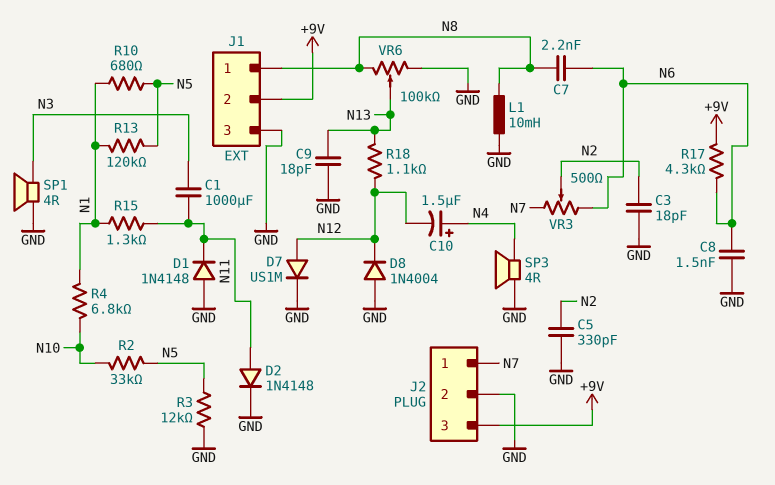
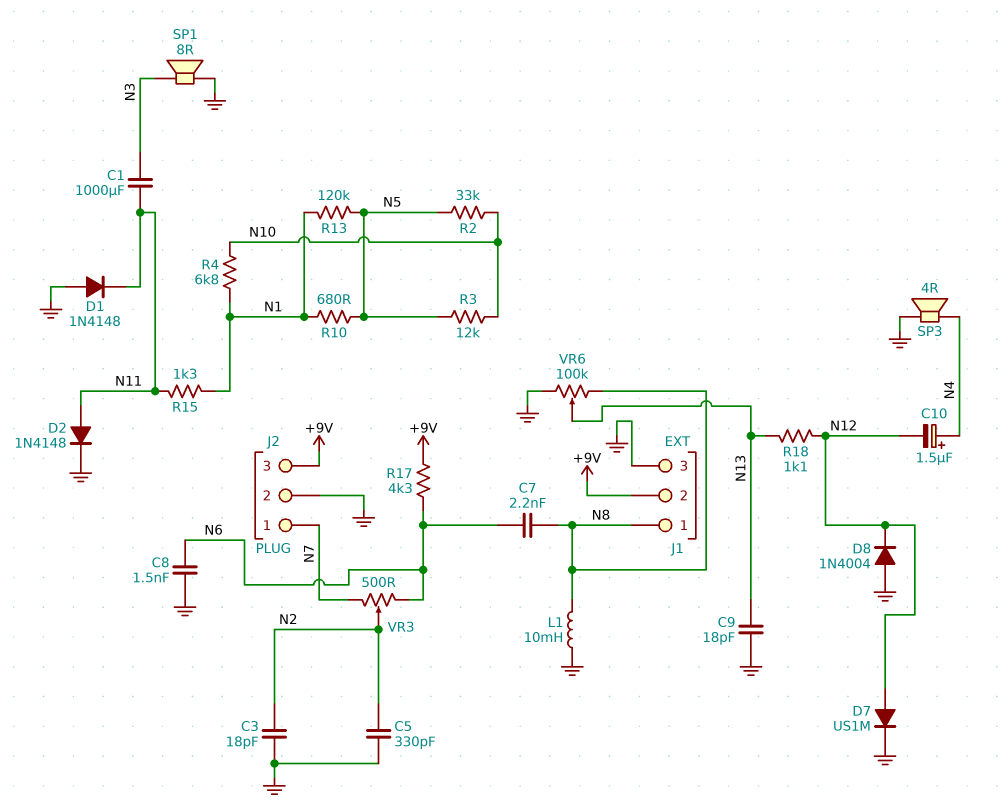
R3: 12k (GND, N5) -> 12k (N5, N10)
SP1: speaker 4R (GND, N3) -> speaker 8R (GND, N3)

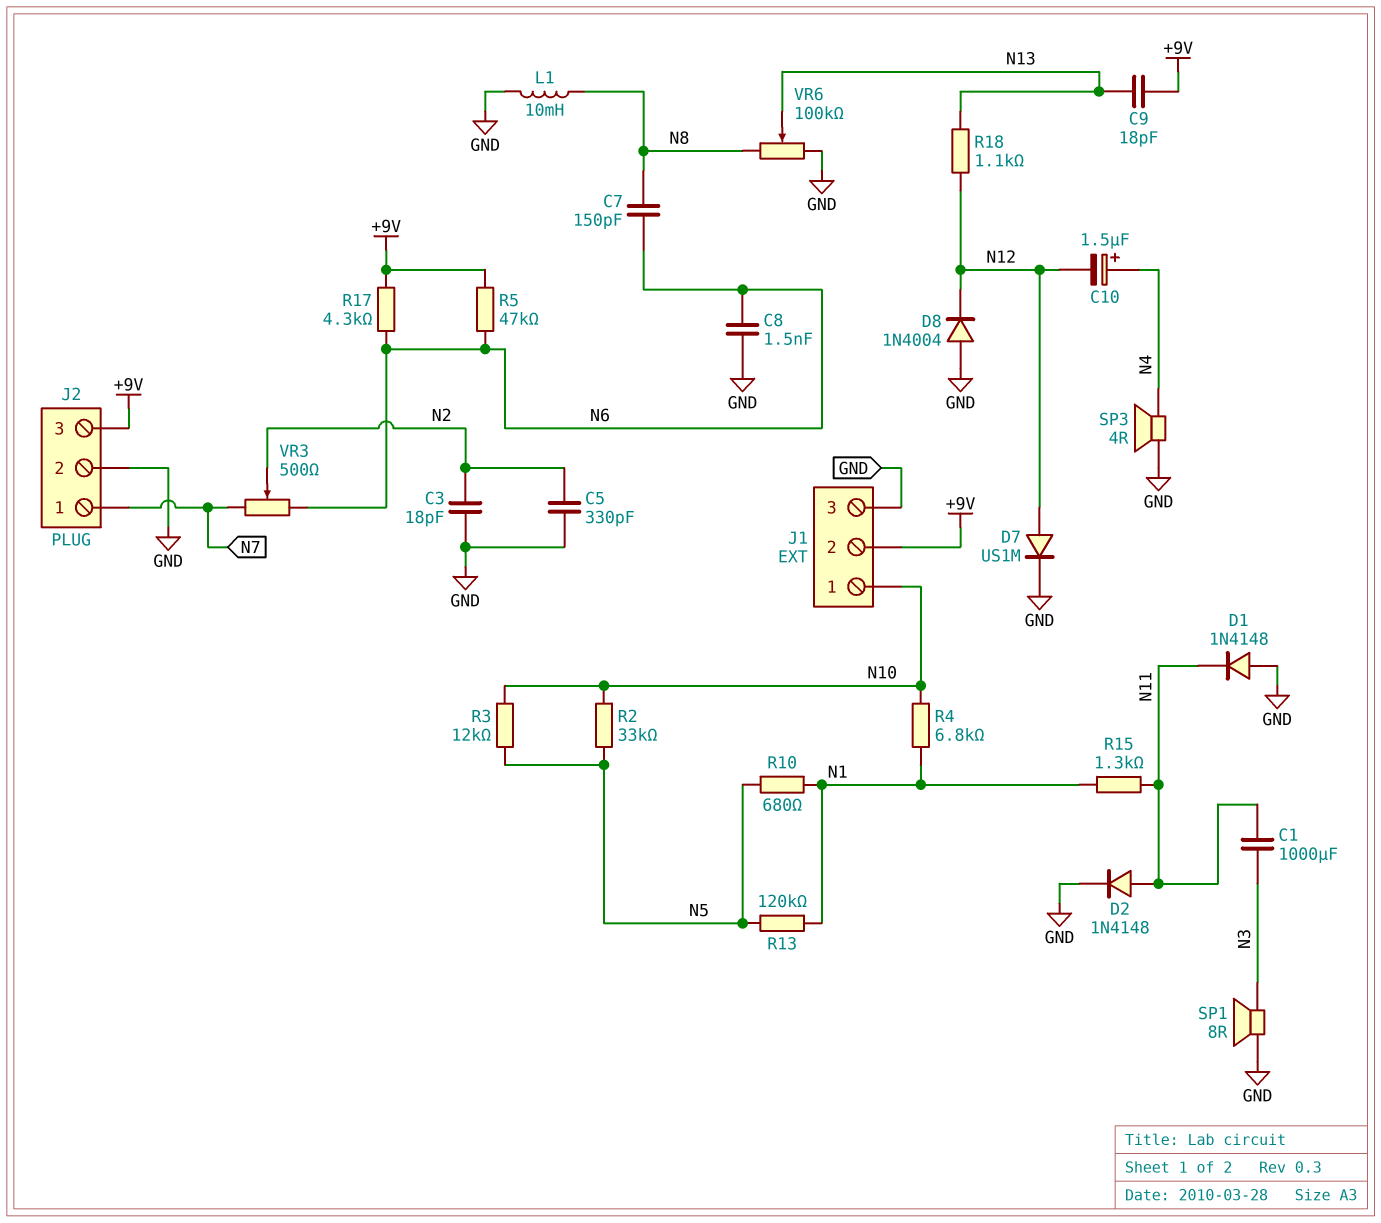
C7: 2.2nF (N6, N8) -> 150pF (N6, N8)
C9: 18pF (GND, N13) -> 18pF (+9V, N13)
J1 pin 1: N8 -> N10
R5: none -> 47k (+9V, N6)

